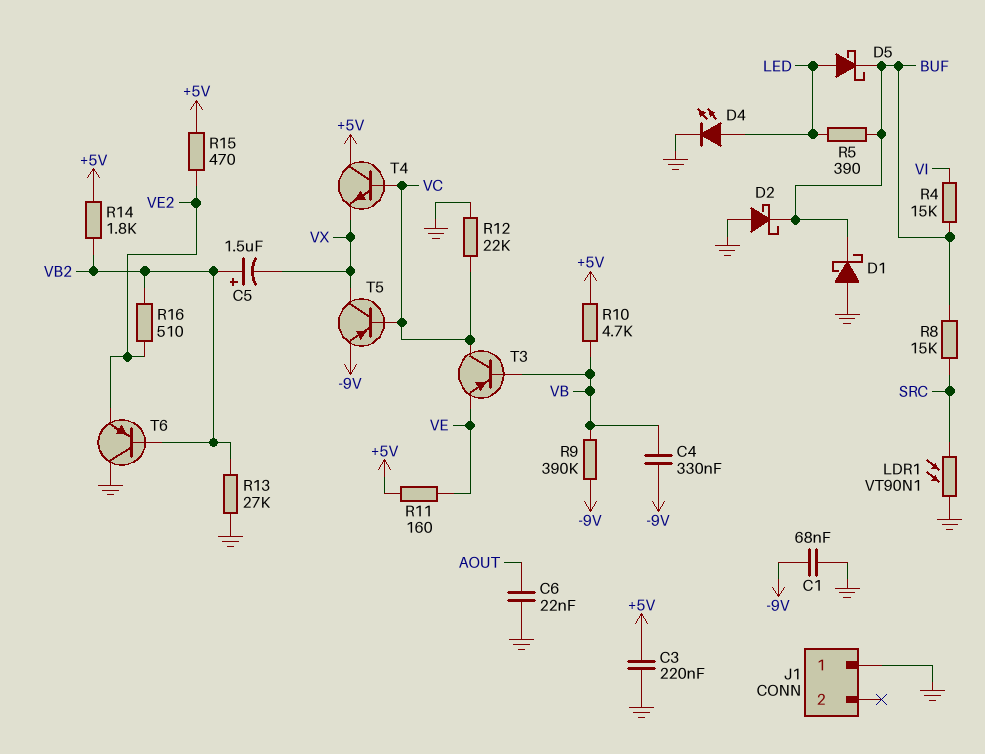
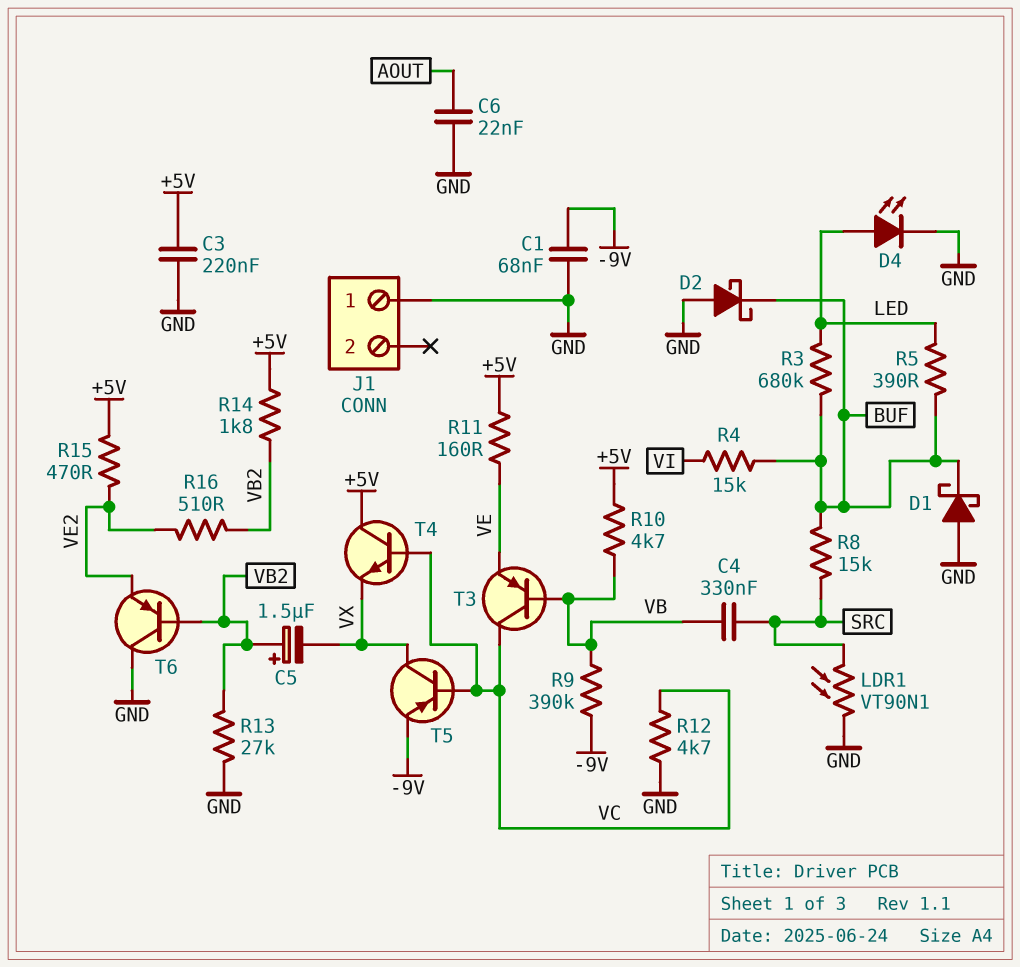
C4: 330nF (-9V, VB) -> 330nF (SRC, VB)
D5: schottky (A LED, K BUF) -> none
R3: none -> 680k (BUF, LED)
R12: 22k (GND, VC) -> 4.7k (GND, VC)

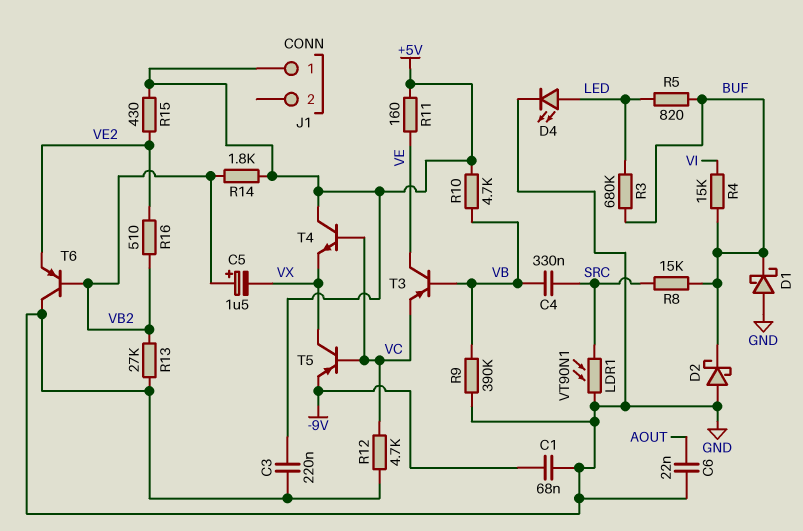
J1 pin 1: GND -> +5V
R5: 390 (BUF, LED) -> 820 (BUF, LED)
R9: 390k (-9V, VB) -> 390k (GND, VB)
R15: 470 (+5V, VE2) -> 430 (+5V, VE2)
T3: PNP (B VB, C VC, E VE) -> PNP (B VB, C VE, E VC)

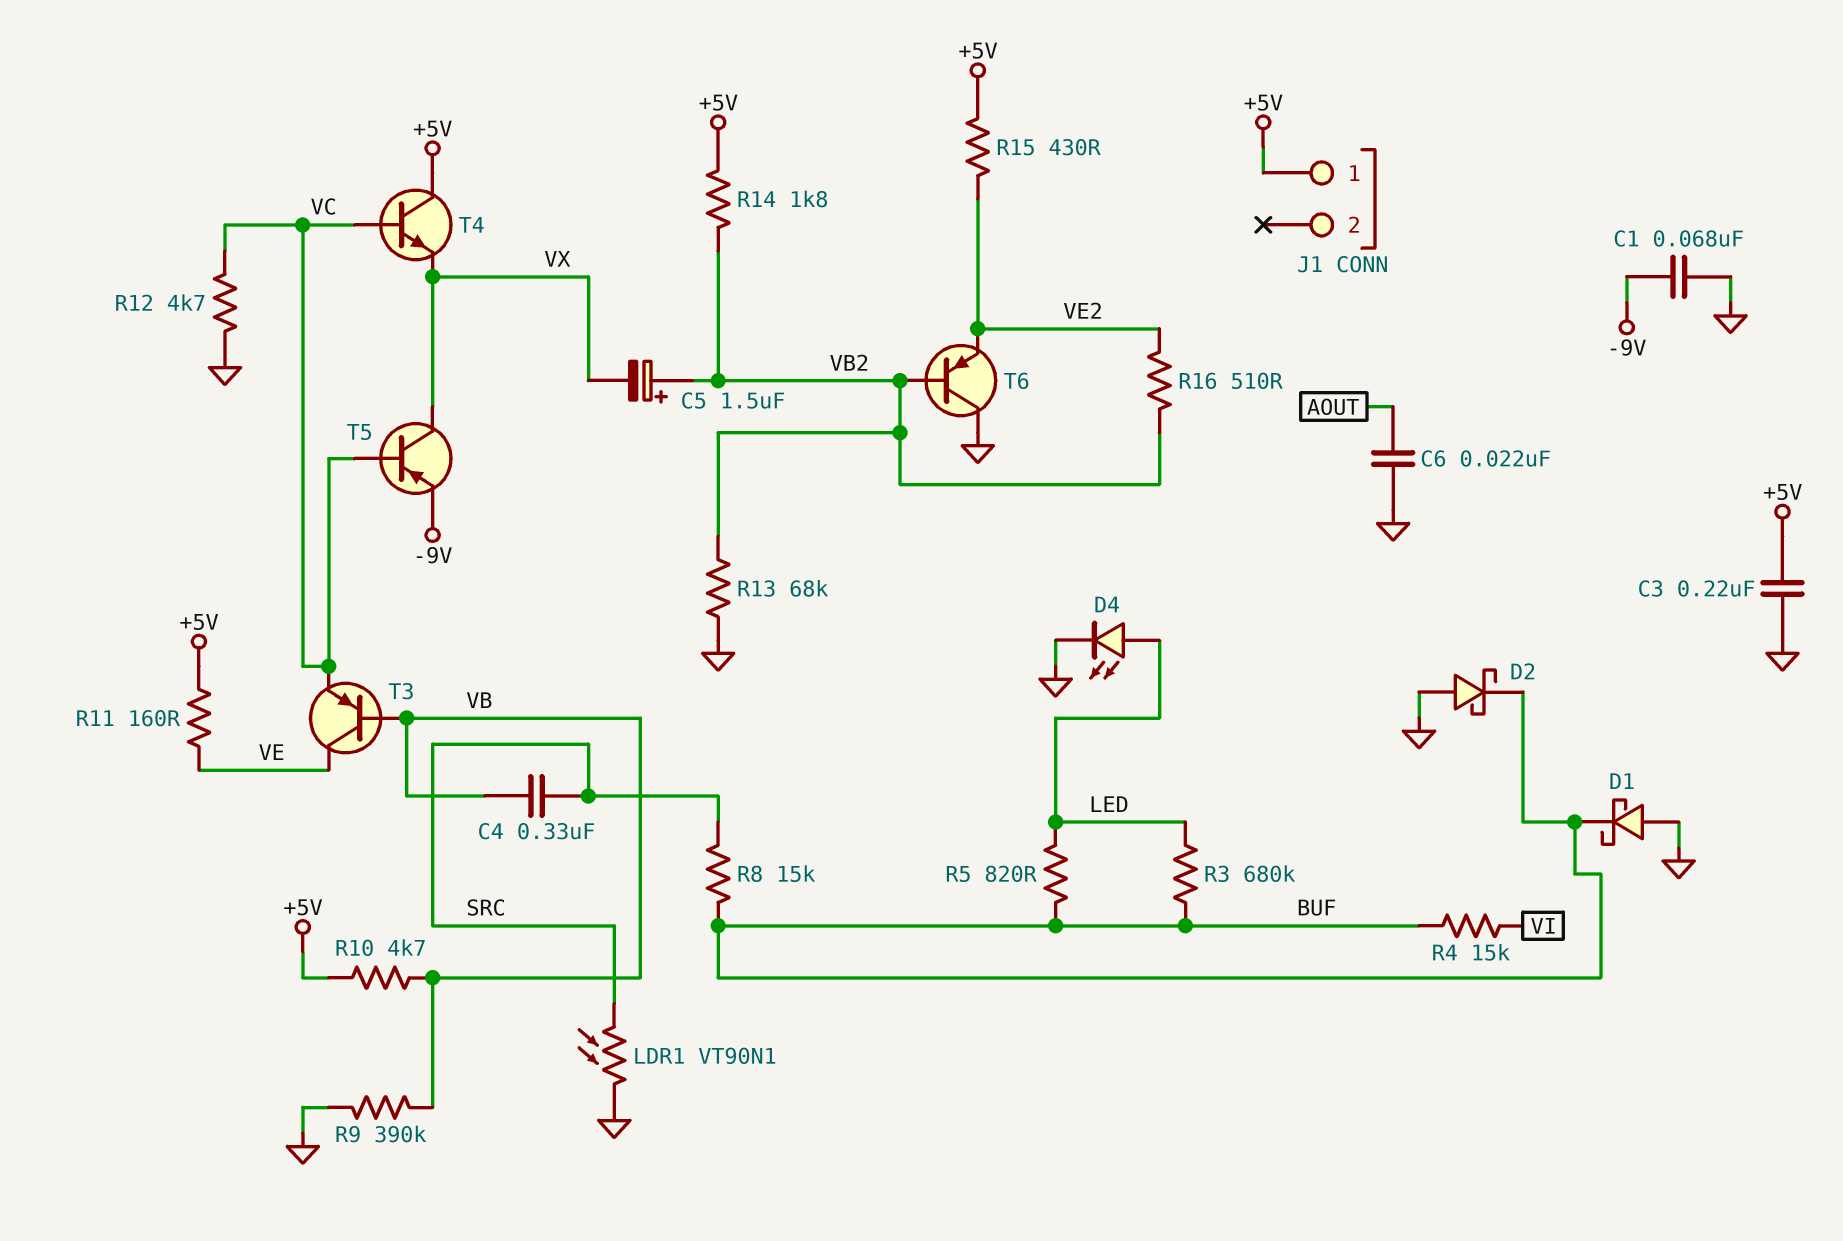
R13: 27k (GND, VB2) -> 68k (GND, VB2)

